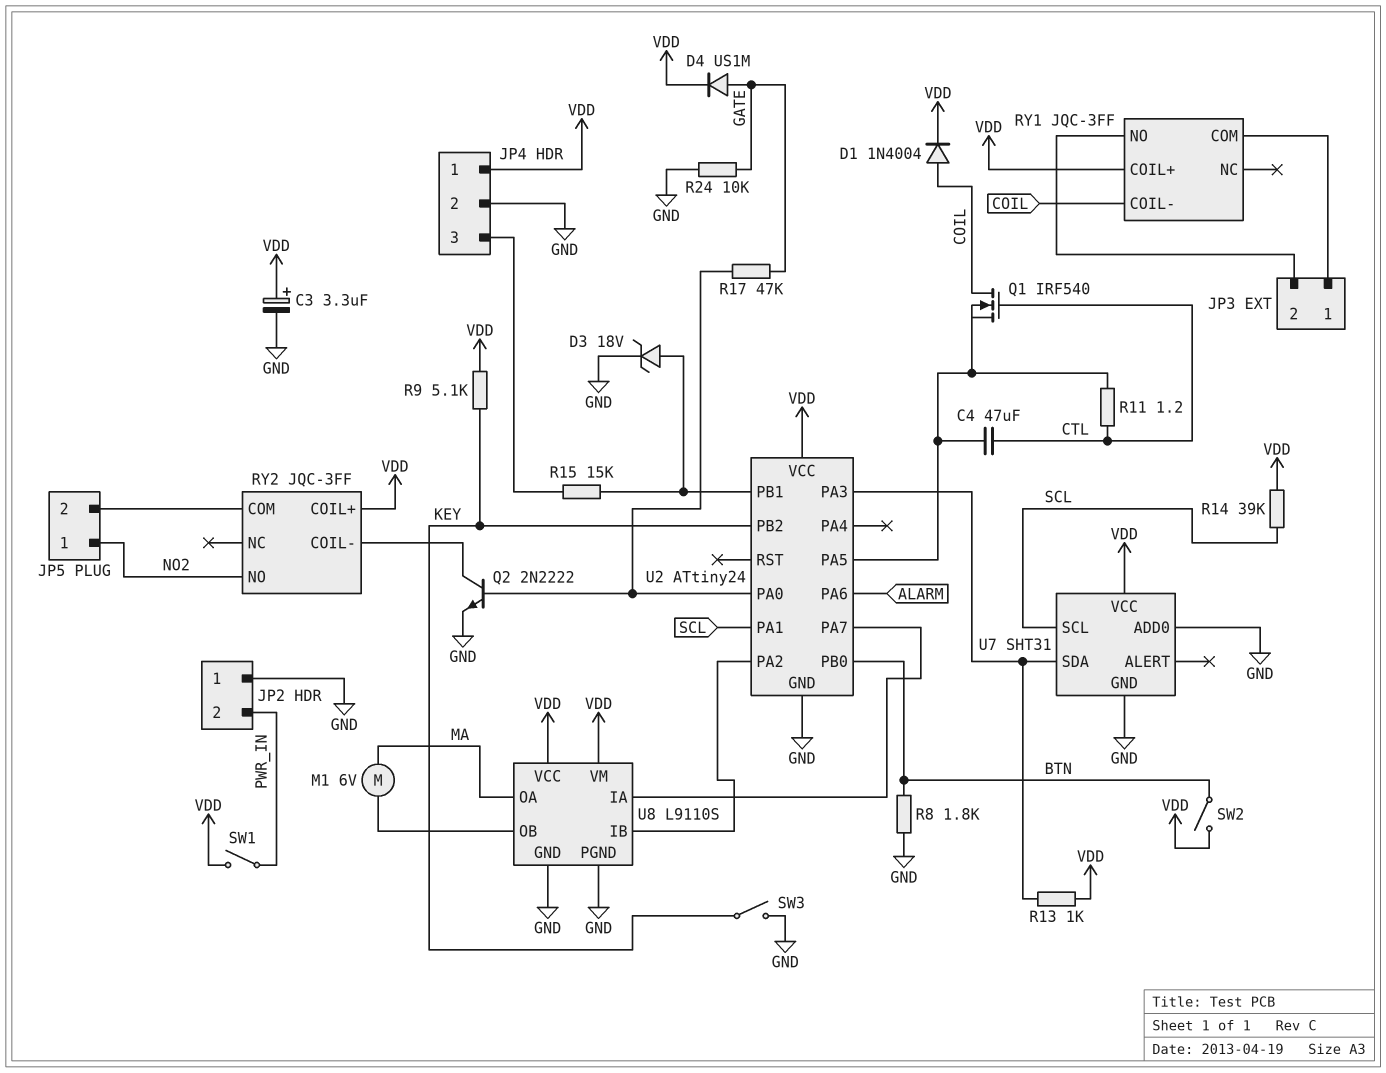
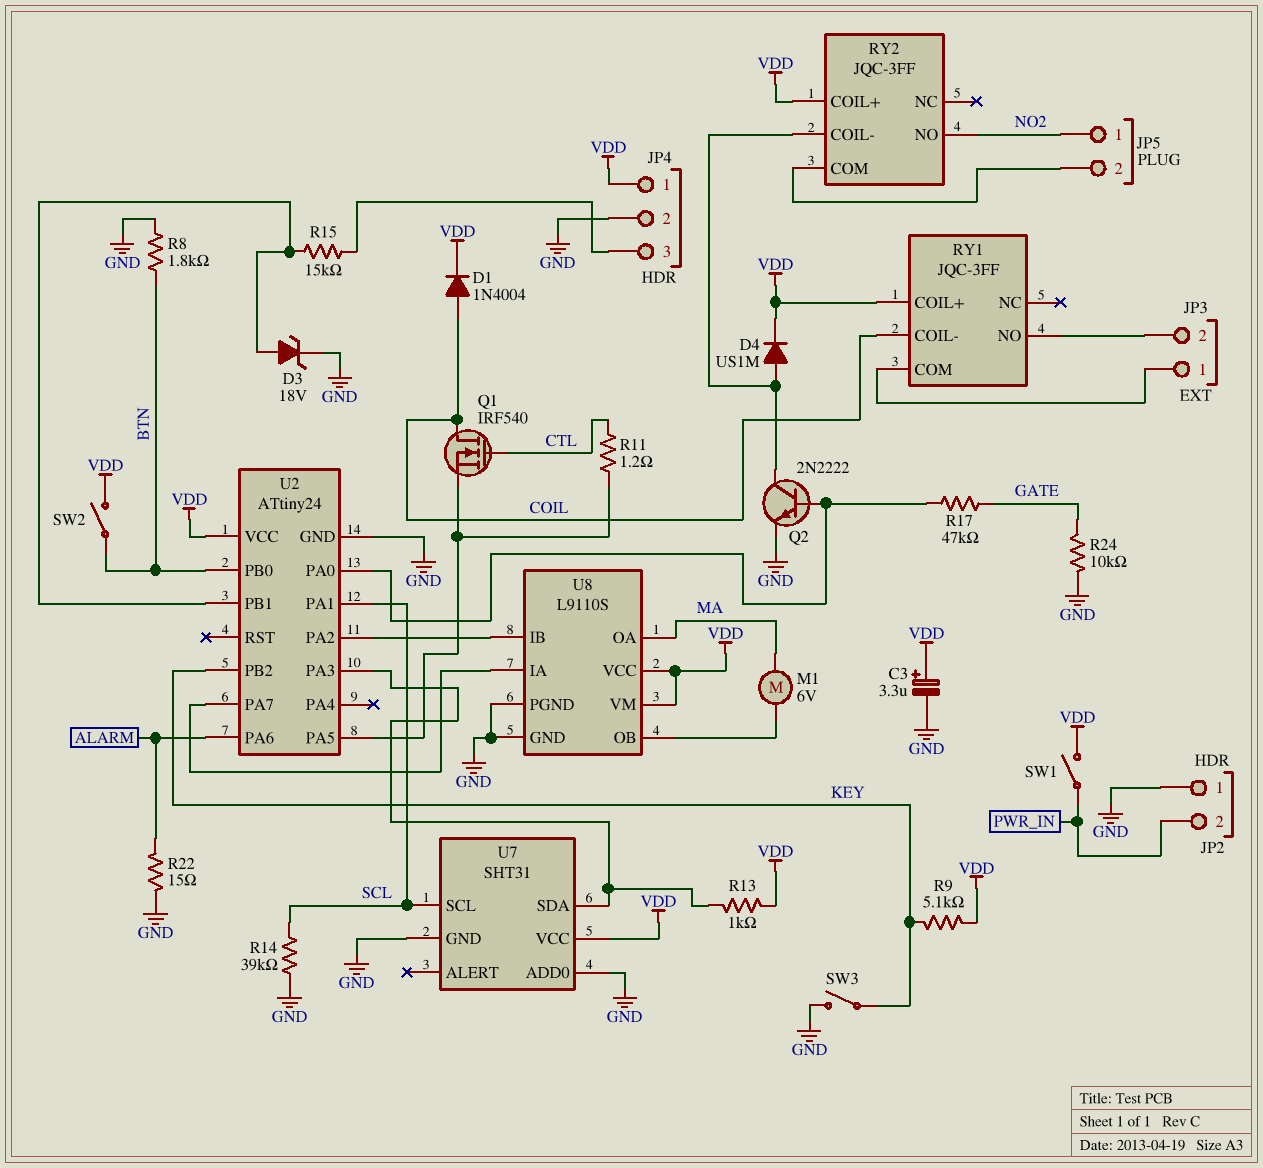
C4: 47uF (CTL, U2/PA5) -> none
D4: diode US1M (A GATE, K VDD) -> diode US1M (A RY2/COIL-, K VDD)
R14: 39k (SCL, VDD) -> 39k (GND, SCL)
R22: none -> 15 (ALARM, GND)

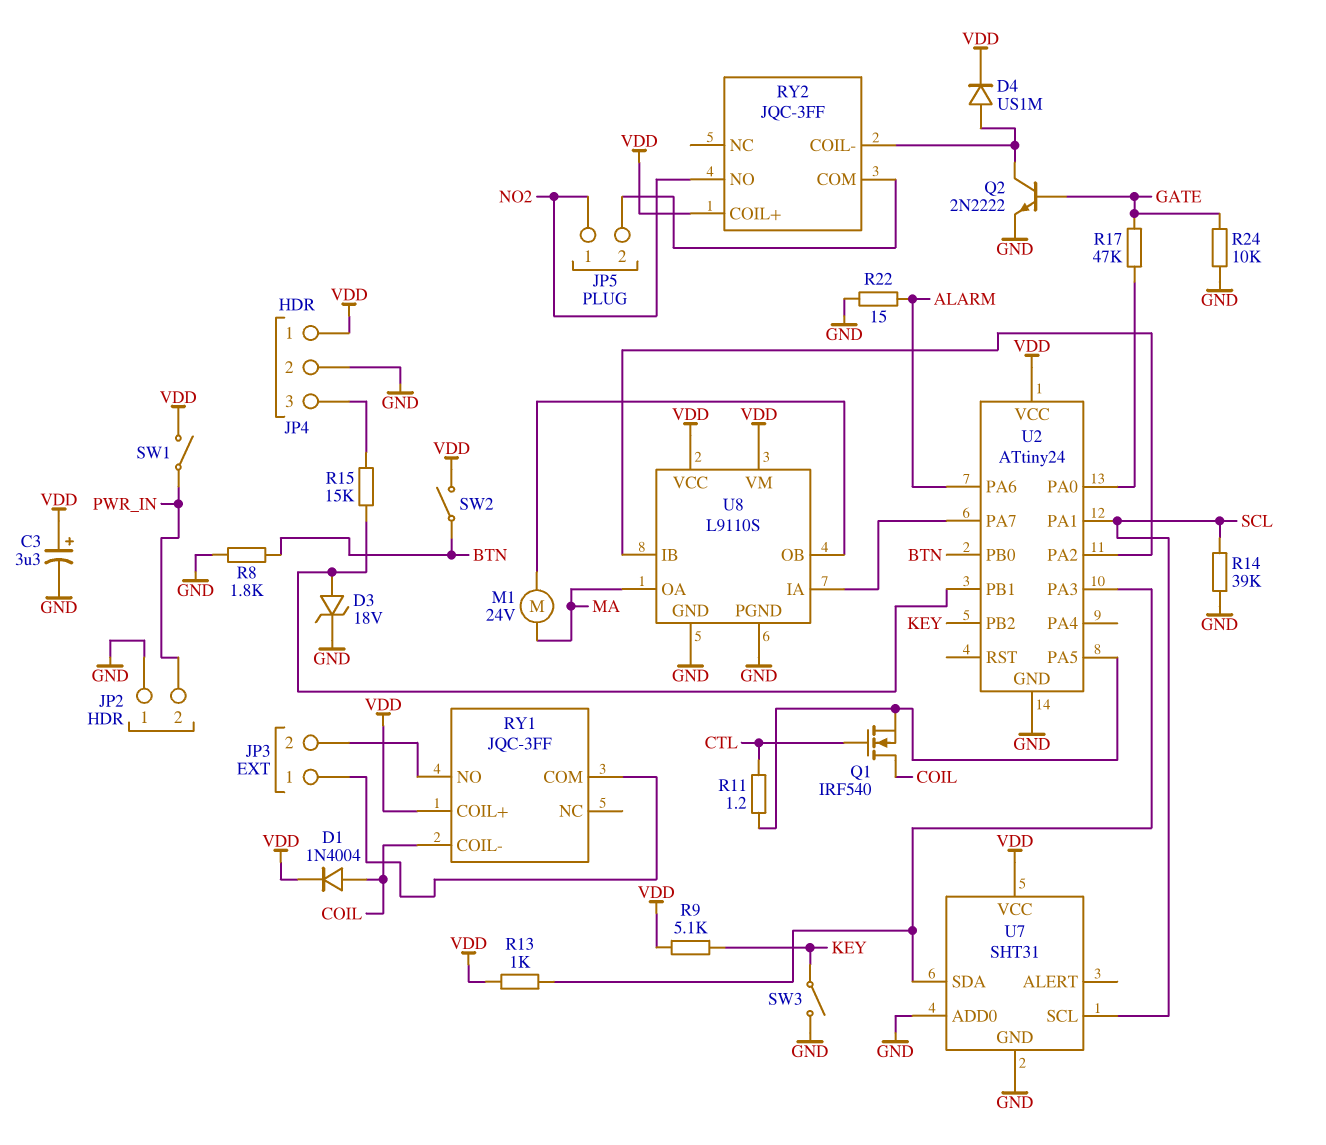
M1: motor 6V (MA, U8/OB) -> motor 24V (MA, U8/OB)
Q2: NPN 2N2222 (B U2/PA0, C RY2/COIL-, E GND) -> NPN 2N2222 (B GATE, C RY2/COIL-, E GND)

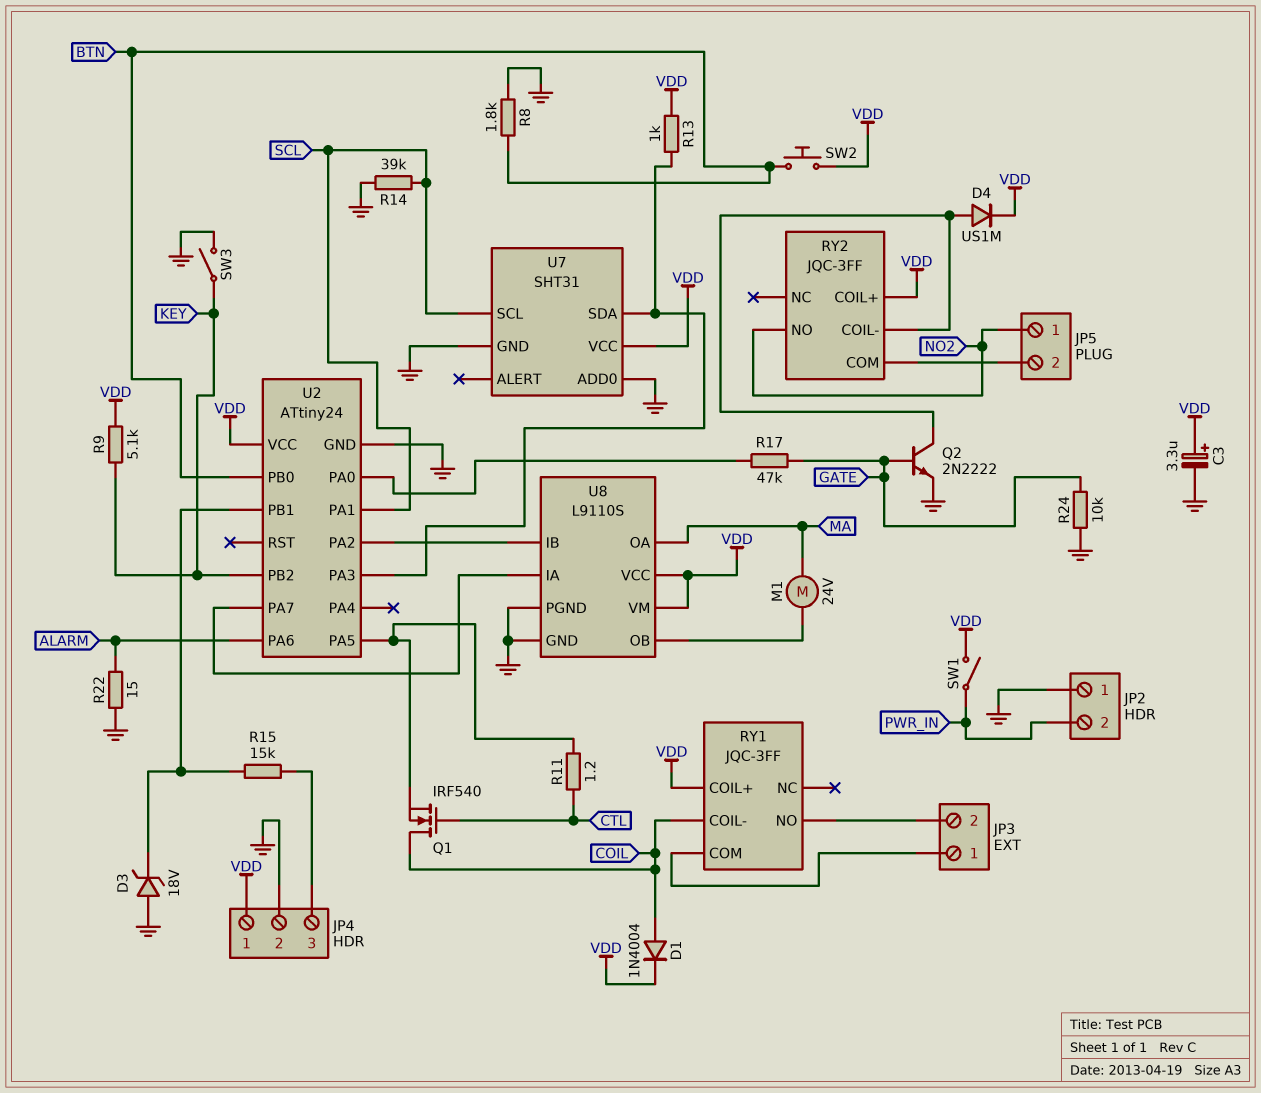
D3: zener 18V (A U2/PB1, K GND) -> zener 18V (A GND, K U2/PB1)
SW2: switch (BTN, VDD) -> button (BTN, VDD)

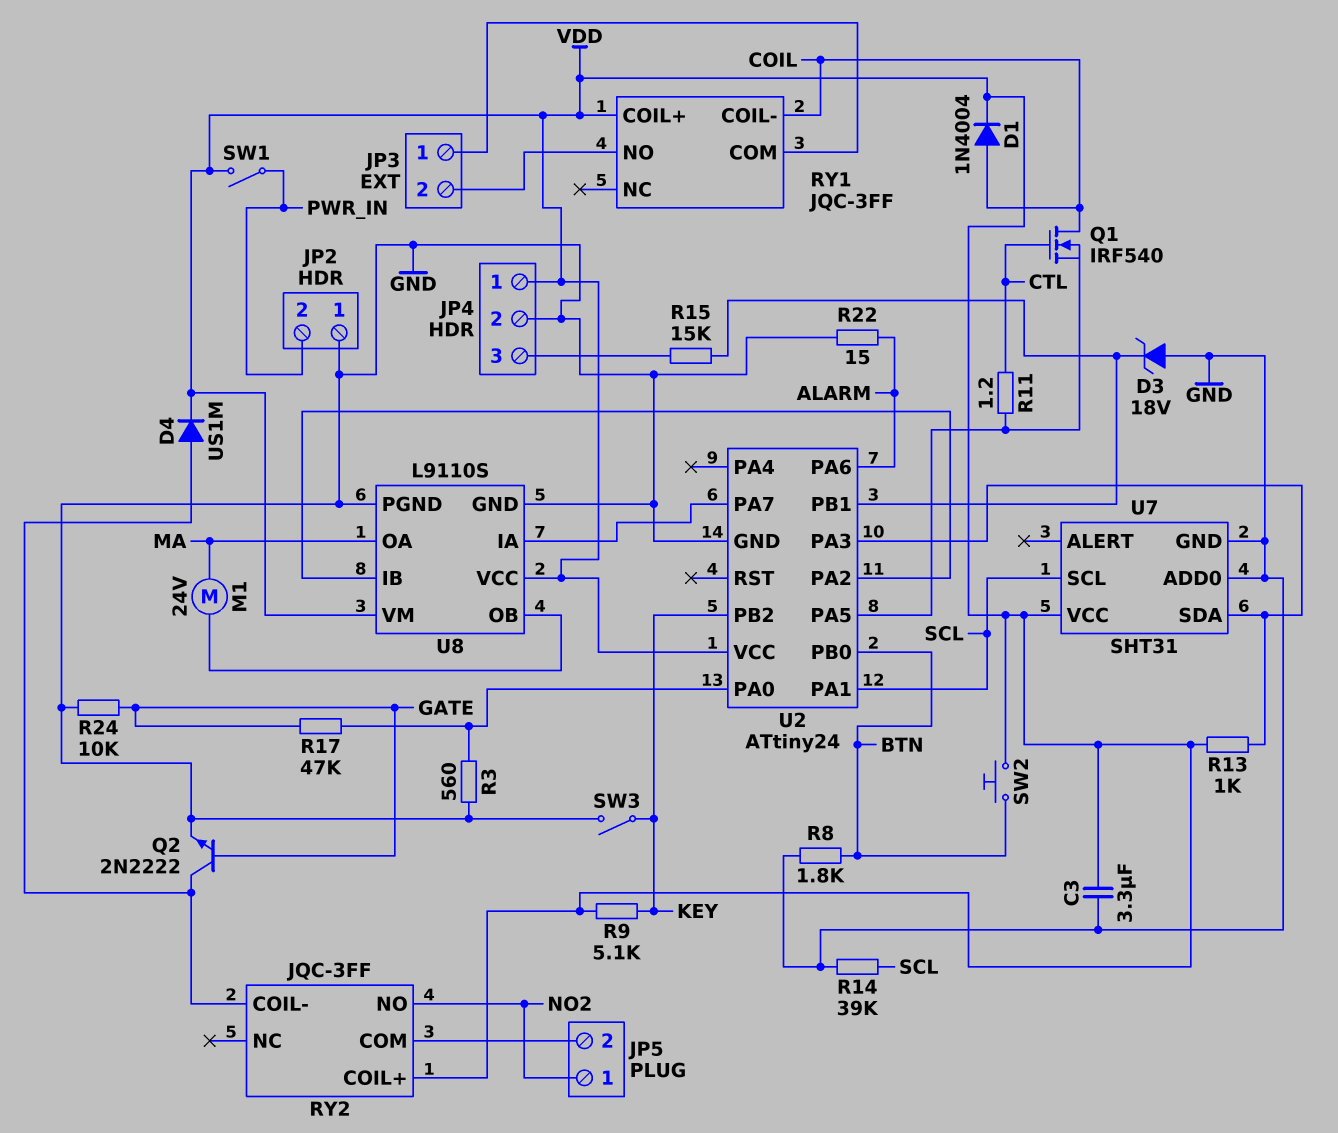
C3: 3.3uF (plus VDD, minus GND) -> 3.3uF (GND, VDD)
R3: none -> 560 (GND, U2/PA0)

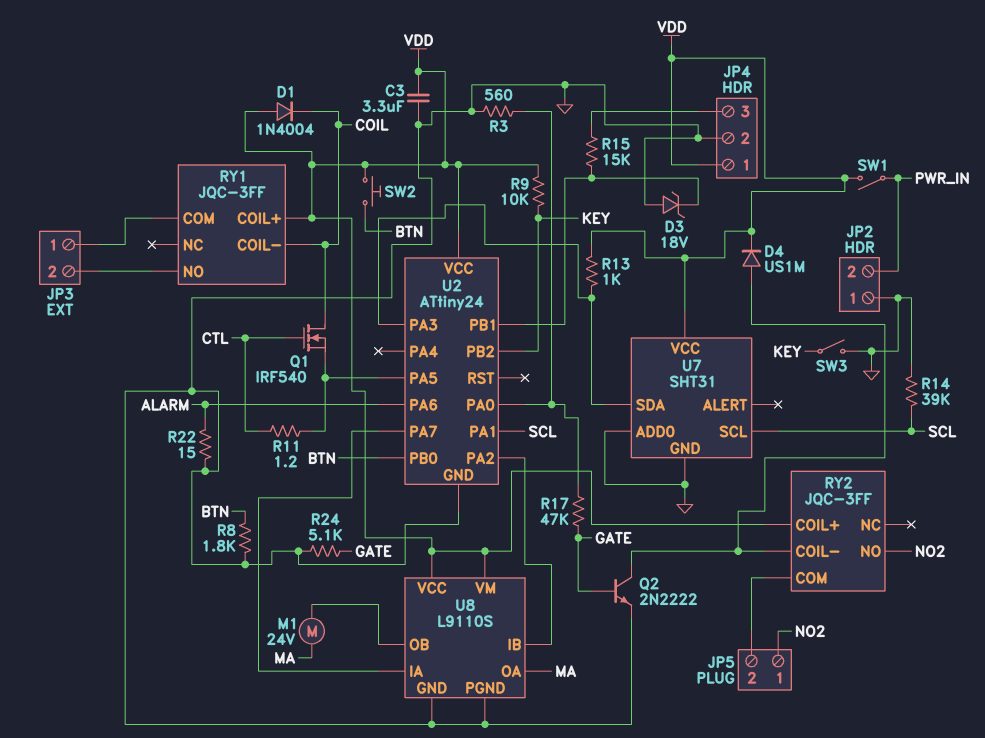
D1: diode 1N4004 (A COIL, K VDD) -> diode 1N4004 (A VDD, K COIL)
R9: 5.1k (KEY, VDD) -> 10k (KEY, VDD)
R24: 10k (GATE, GND) -> 5.1k (GATE, GND)

